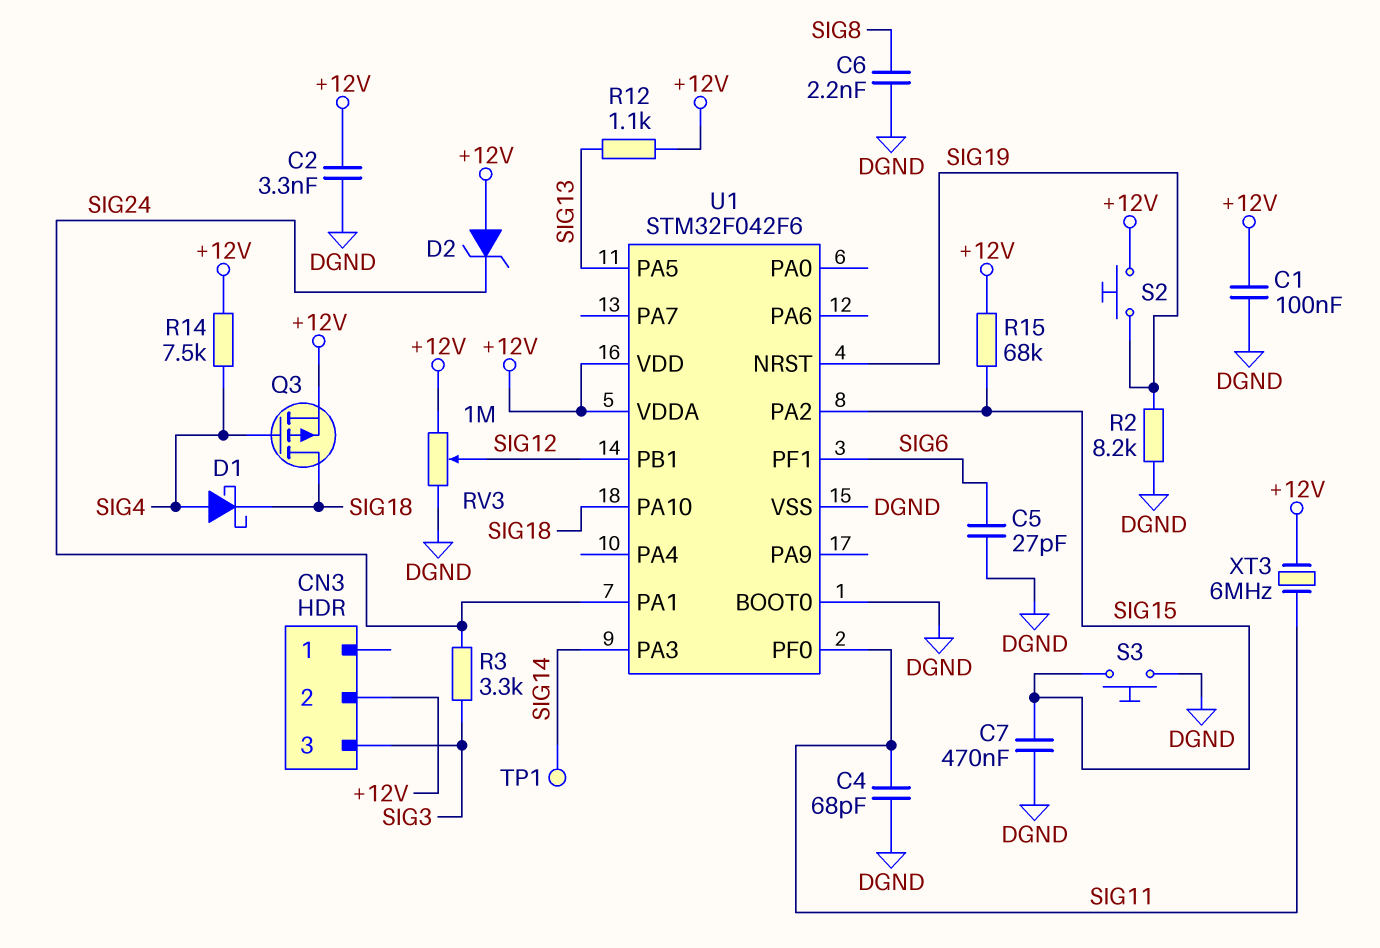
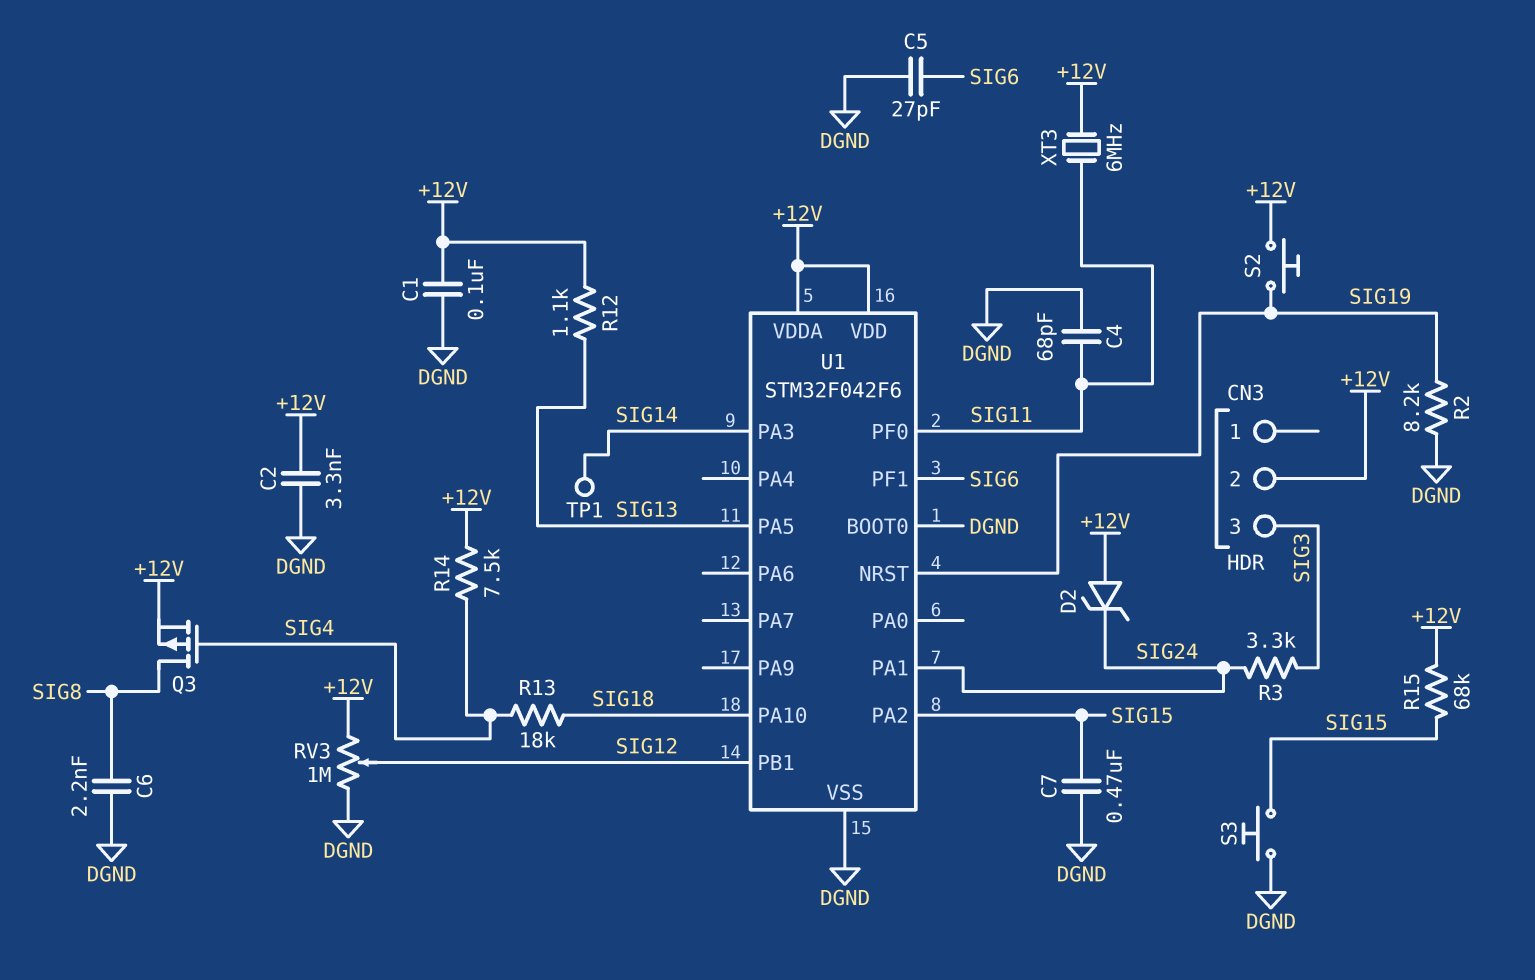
D1: schottky (A SIG4, K SIG18) -> none
Q3: PMOS (G SIG4, D SIG18, S +12V) -> PMOS (G SIG4, D SIG8, S +12V)
R13: none -> 18k (SIG4, SIG18)

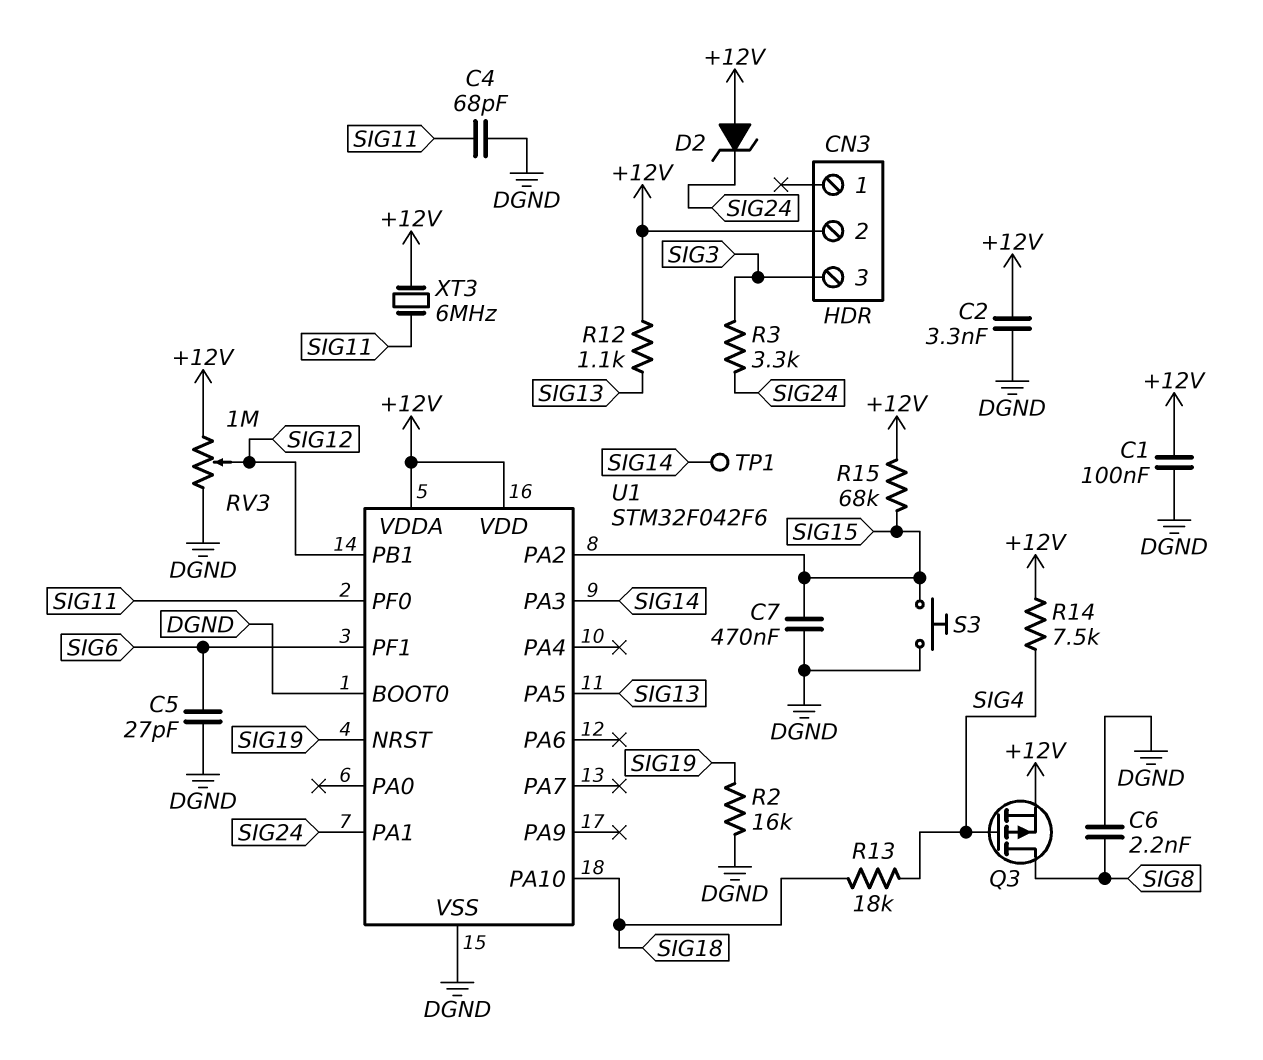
R2: 8.2k (DGND, SIG19) -> 16k (DGND, SIG19)
S2: button (+12V, SIG19) -> none

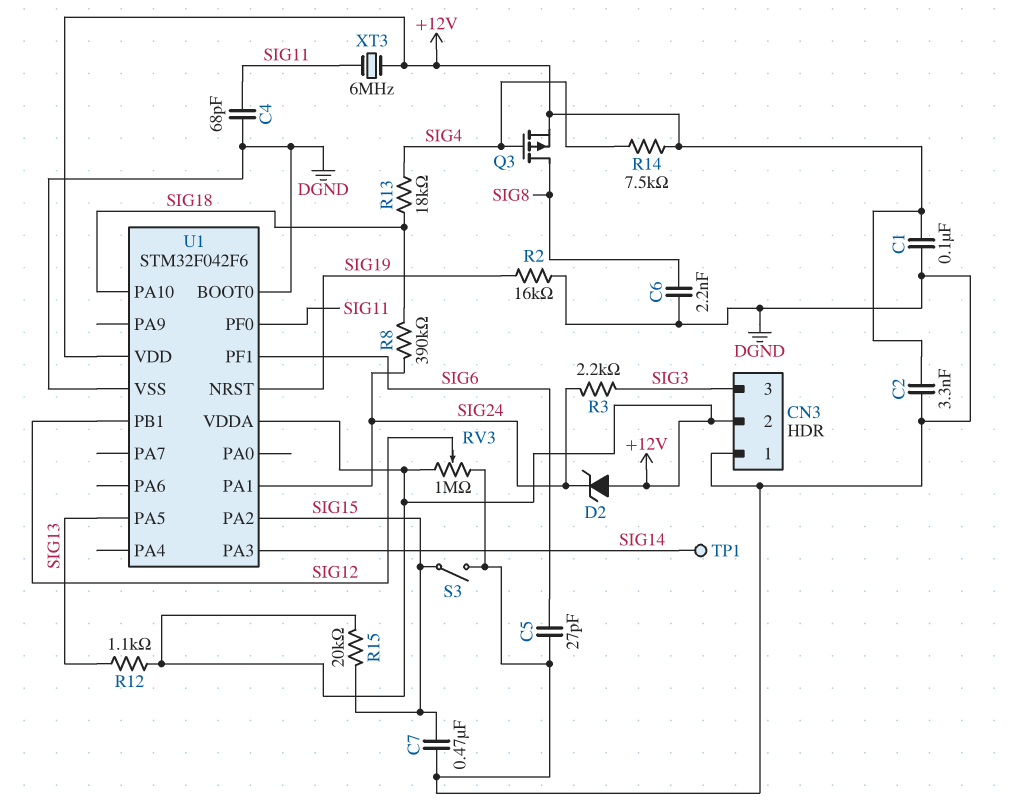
CN3 pin 1: none -> DGND
R3: 3.3k (SIG3, SIG24) -> 2.2k (SIG3, SIG24)
R8: none -> 390k (SIG18, SIG24)
R15: 68k (+12V, SIG15) -> 20k (+12V, SIG15)
S3: button (DGND, SIG15) -> switch (DGND, SIG15)

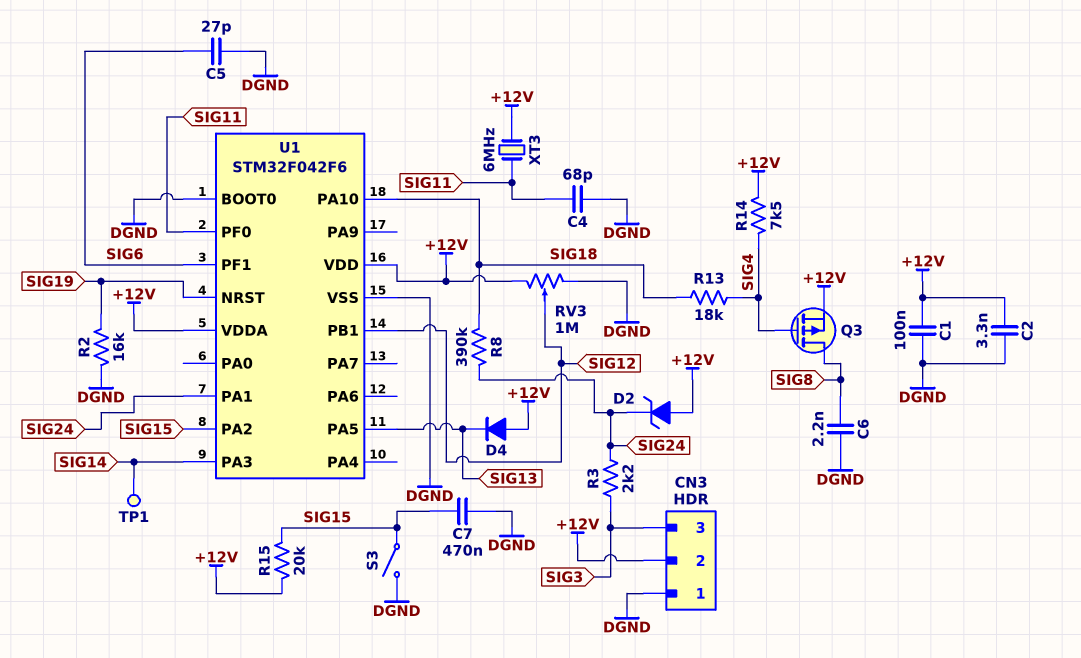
D4: none -> diode (A +12V, K SIG13)
R12: 1.1k (+12V, SIG13) -> none

